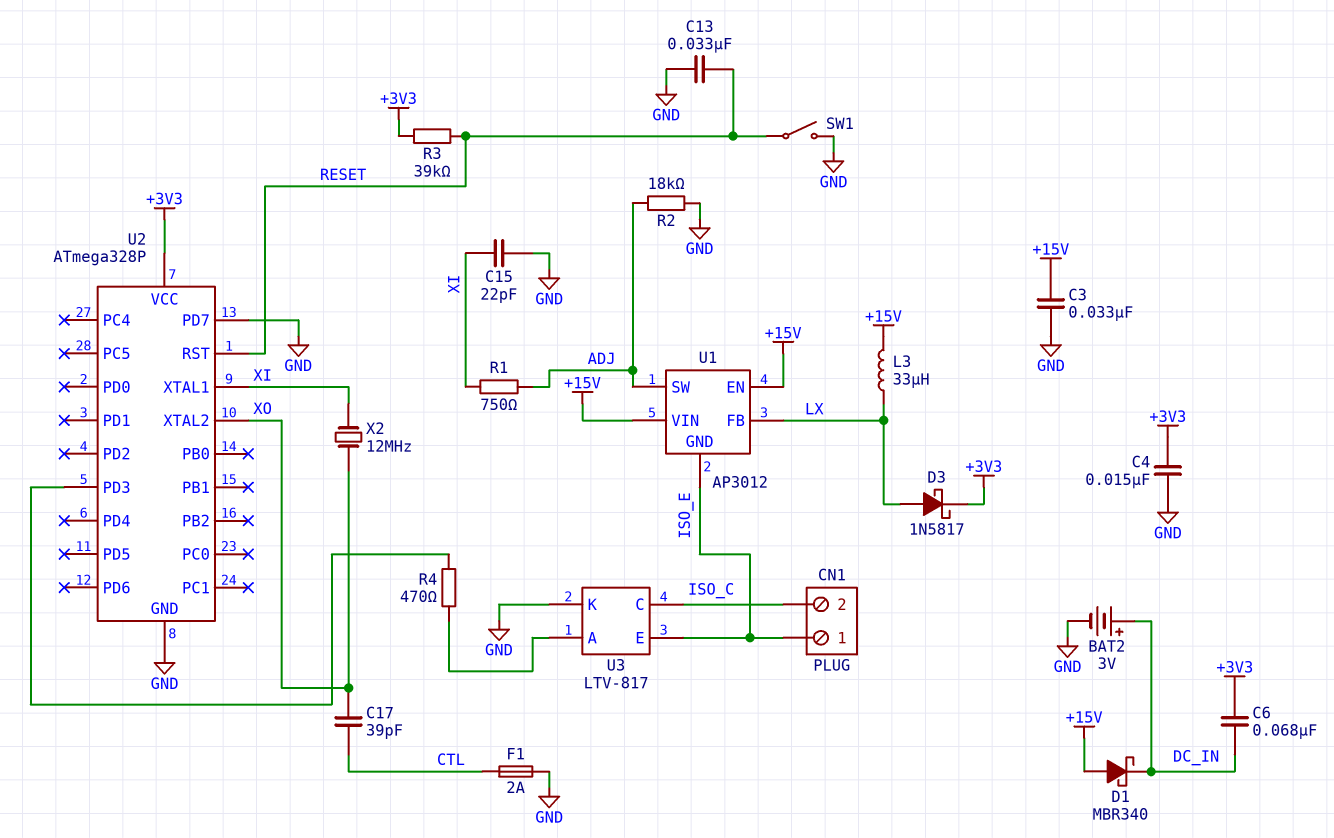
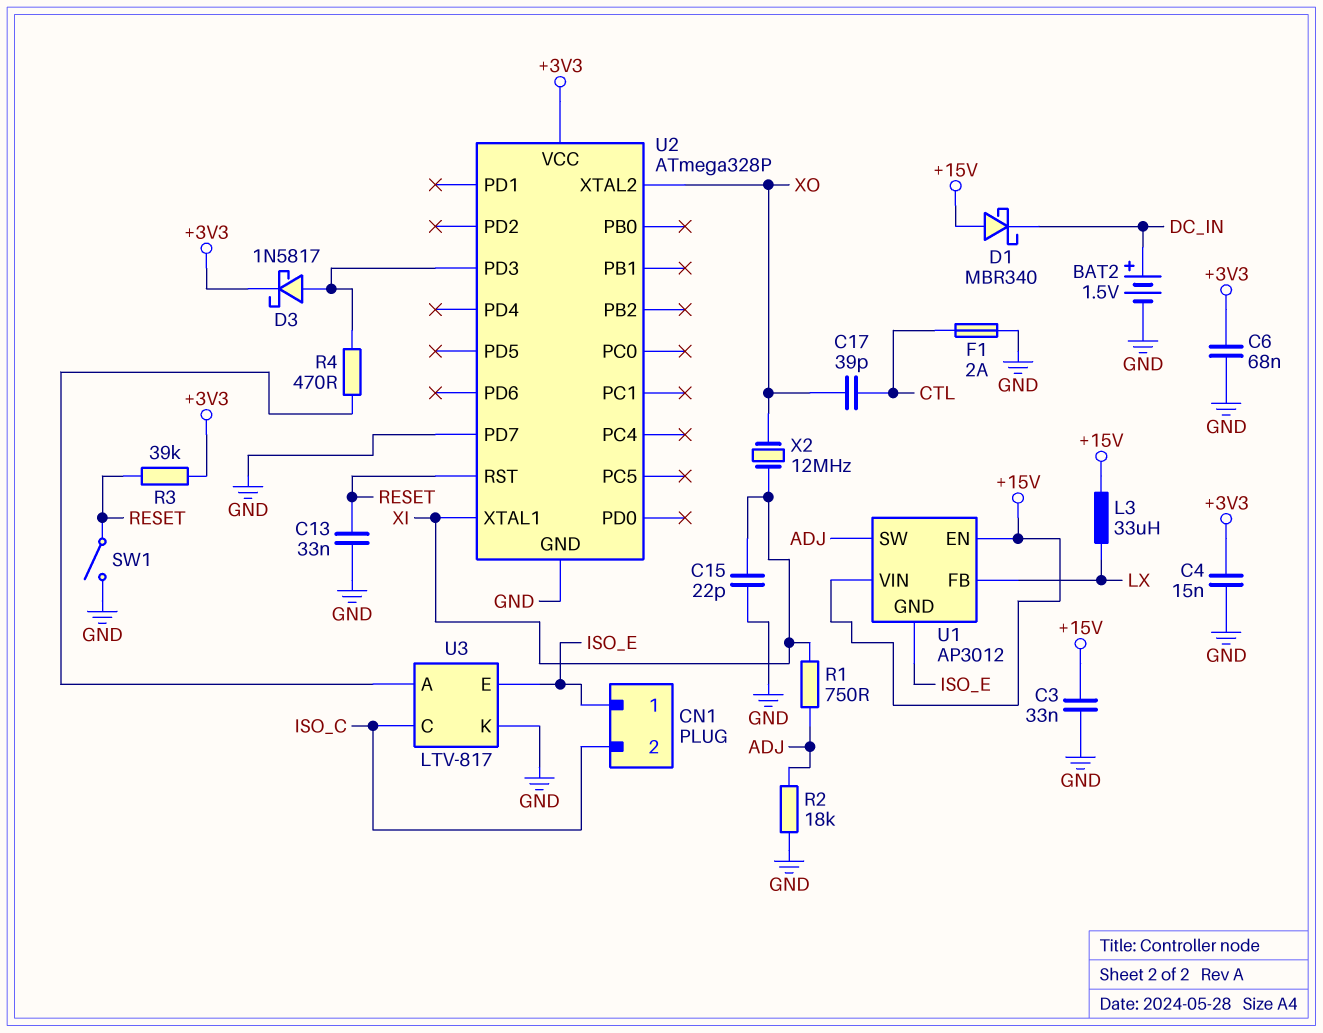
BAT2: 3V (plus DC_IN, minus GND) -> 1.5V (plus DC_IN, minus GND)
C6: 68nF (+3V3, DC_IN) -> 68nF (+3V3, GND)
D3: schottky 1N5817 (A LX, K +3V3) -> schottky 1N5817 (A U2/PD3, K +3V3)

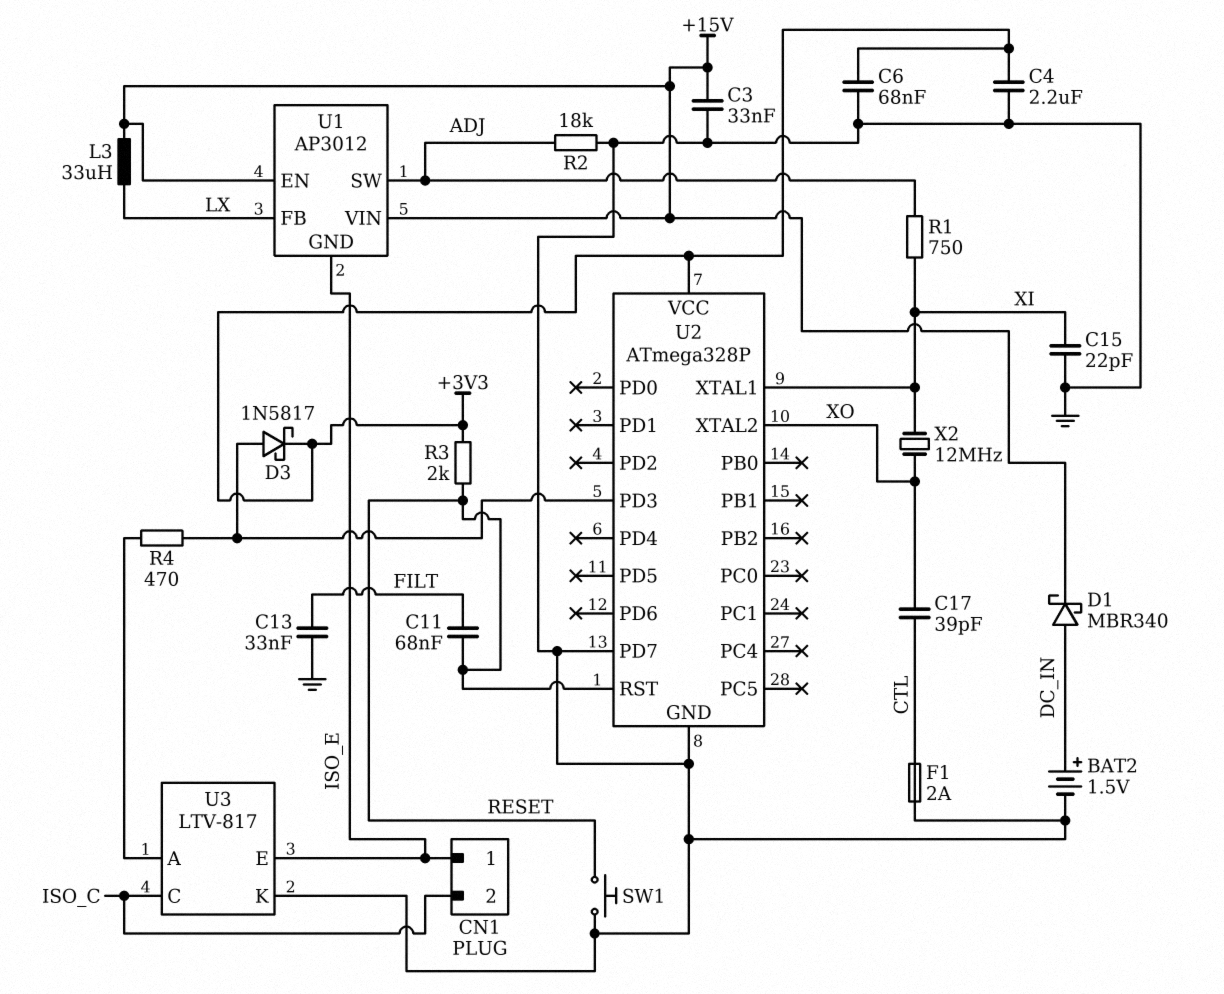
C4: 15nF (+3V3, GND) -> 2.2uF (+3V3, GND)
C11: none -> 68nF (FILT, RESET)
C13: 33nF (GND, RESET) -> 33nF (FILT, GND)
D1: schottky MBR340 (A +15V, K DC_IN) -> schottky MBR340 (A DC_IN, K +15V)
R3: 39k (+3V3, RESET) -> 2k (+3V3, RESET)
SW1: switch (GND, RESET) -> button (GND, RESET)

